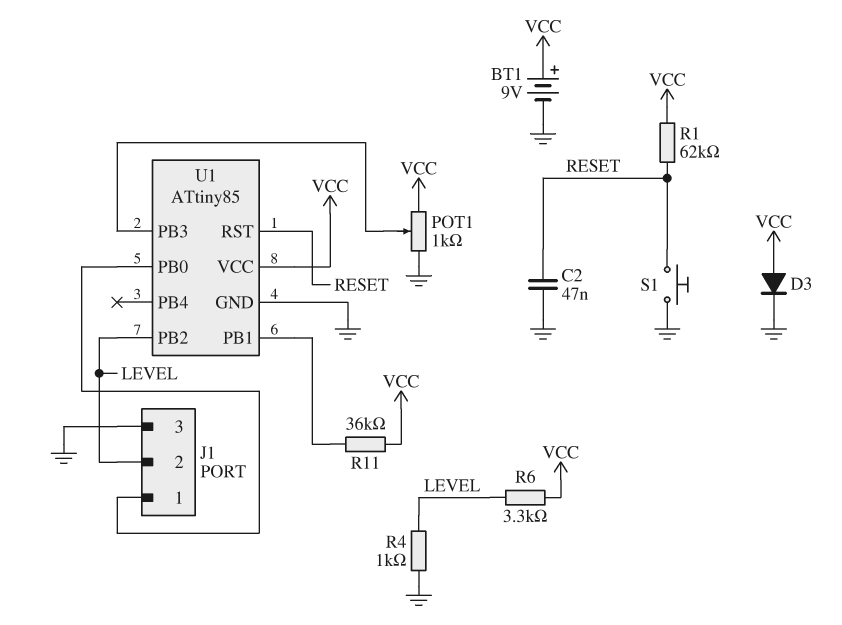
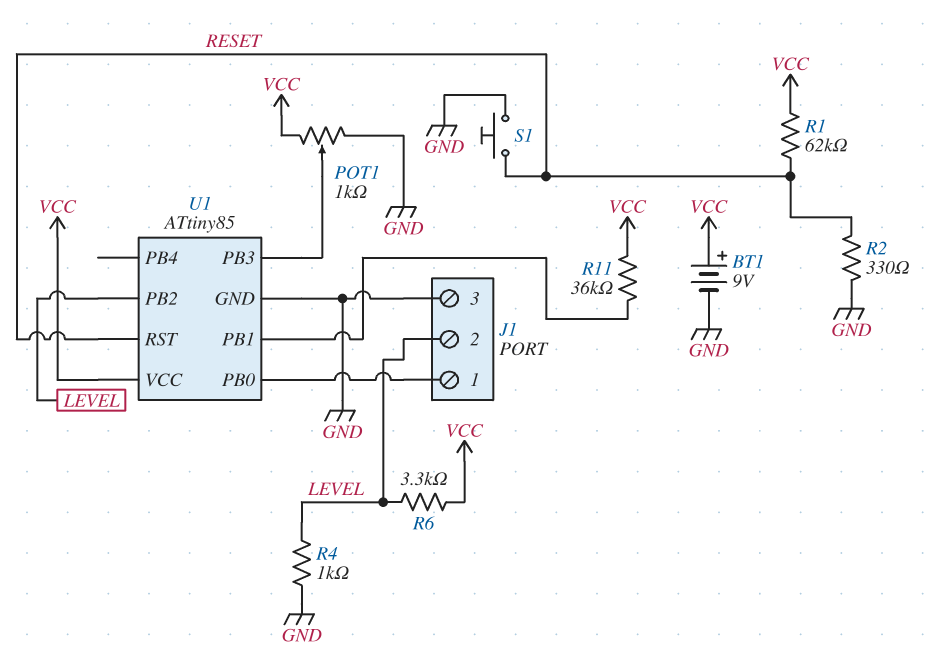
C2: 47nF (GND, RESET) -> none
D3: diode (A VCC, K GND) -> none
R2: none -> 330 (GND, RESET)

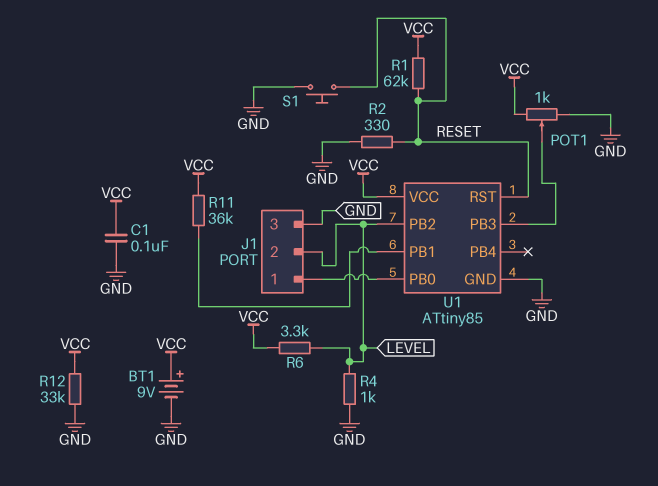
C1: none -> 100nF (GND, VCC)
R12: none -> 33k (GND, VCC)

